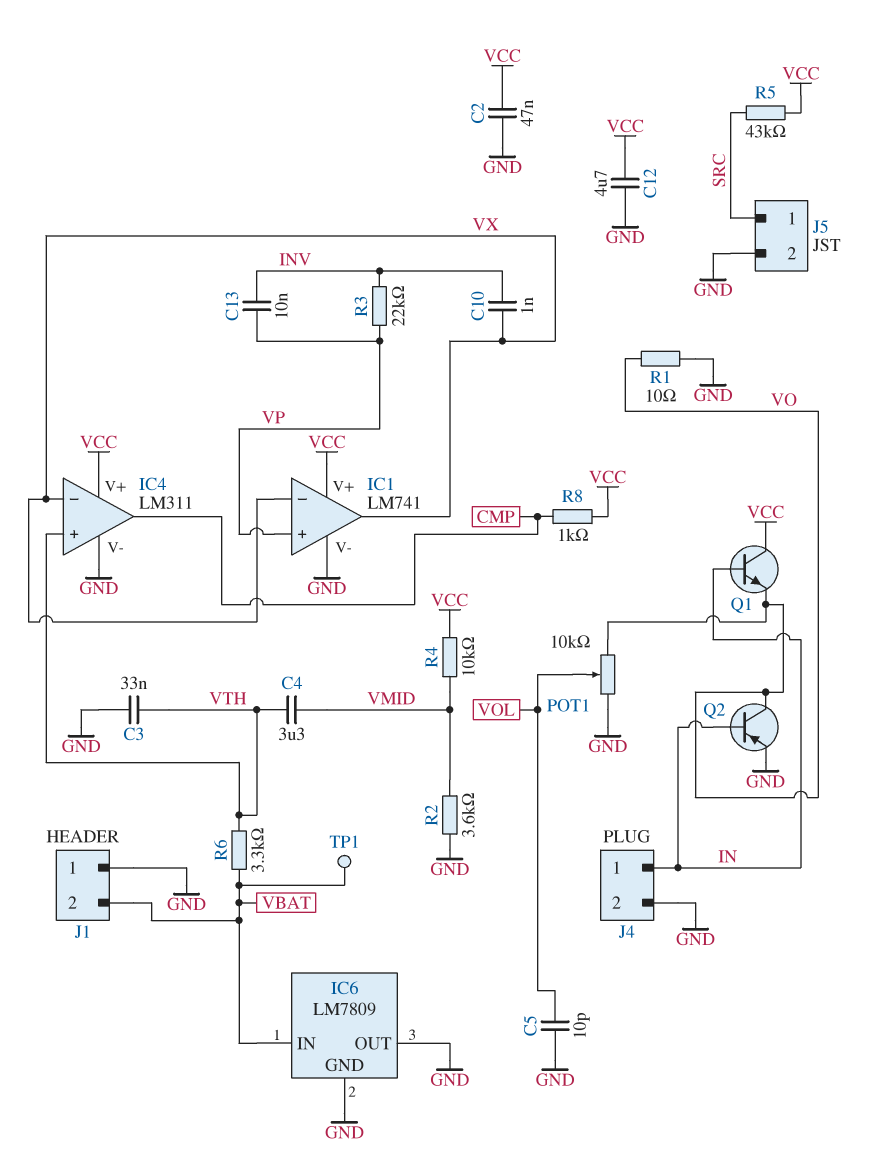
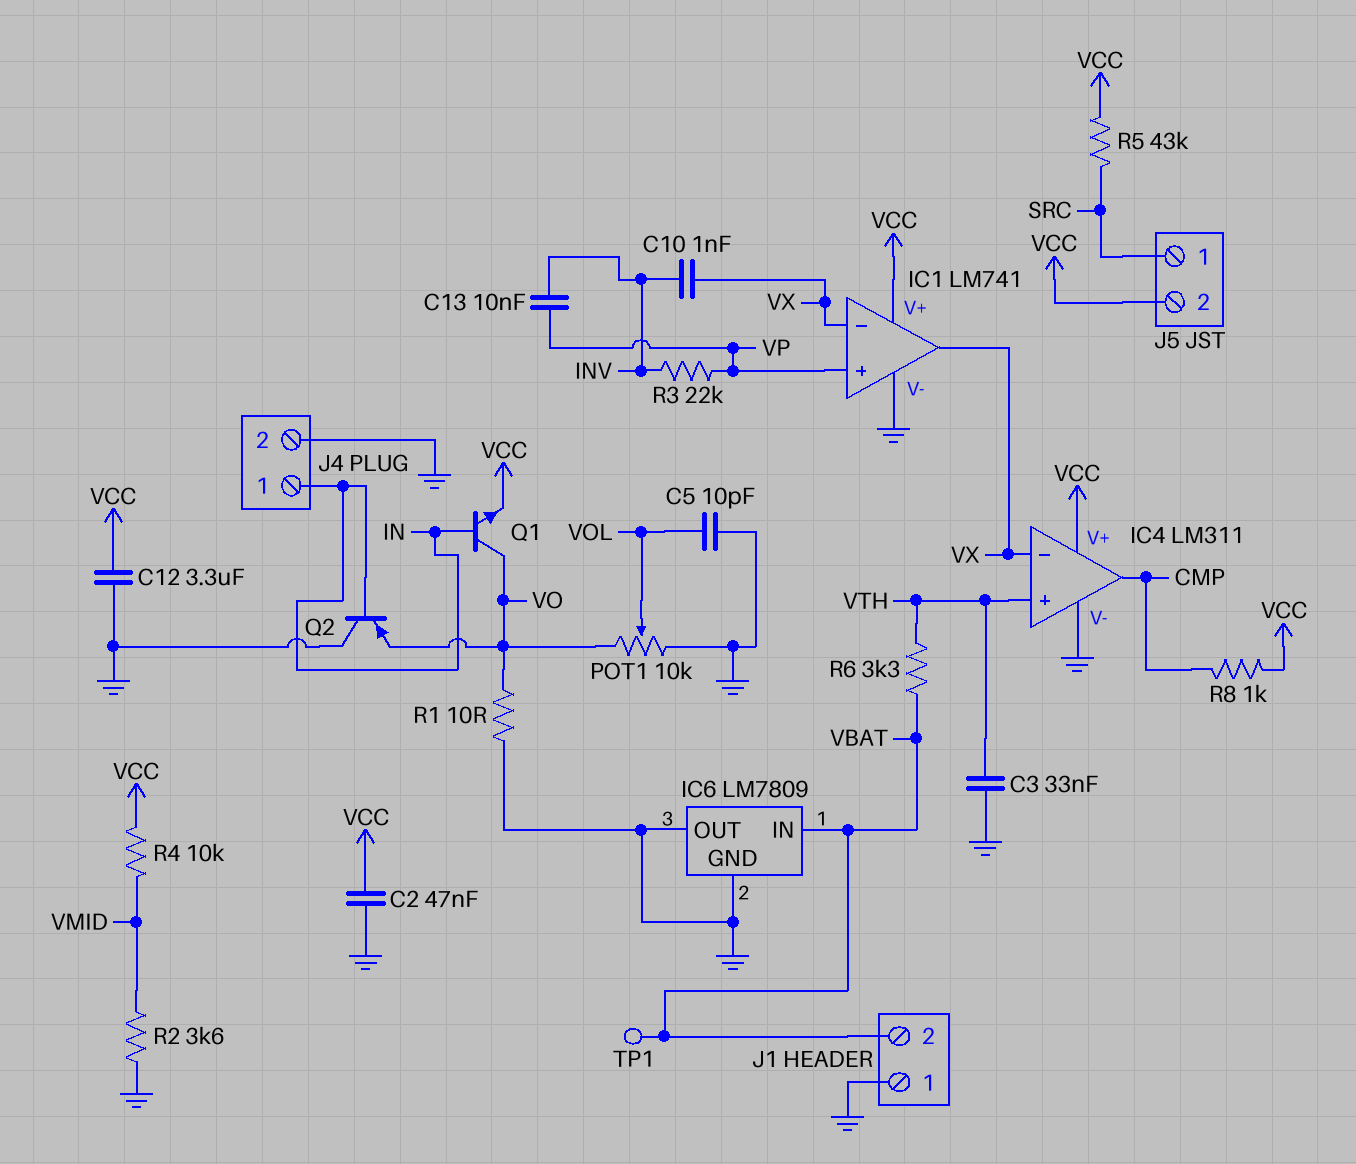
C4: 3.3uF (VMID, VTH) -> none
C12: 4.7uF (GND, VCC) -> 3.3uF (GND, VCC)
J5 pin 2: GND -> VCC
Q1: NPN (B IN, C VCC, E VO) -> NPN (B IN, C VO, E VCC)
Q2: PNP (B IN, C VO, E GND) -> PNP (B IN, C GND, E VO)

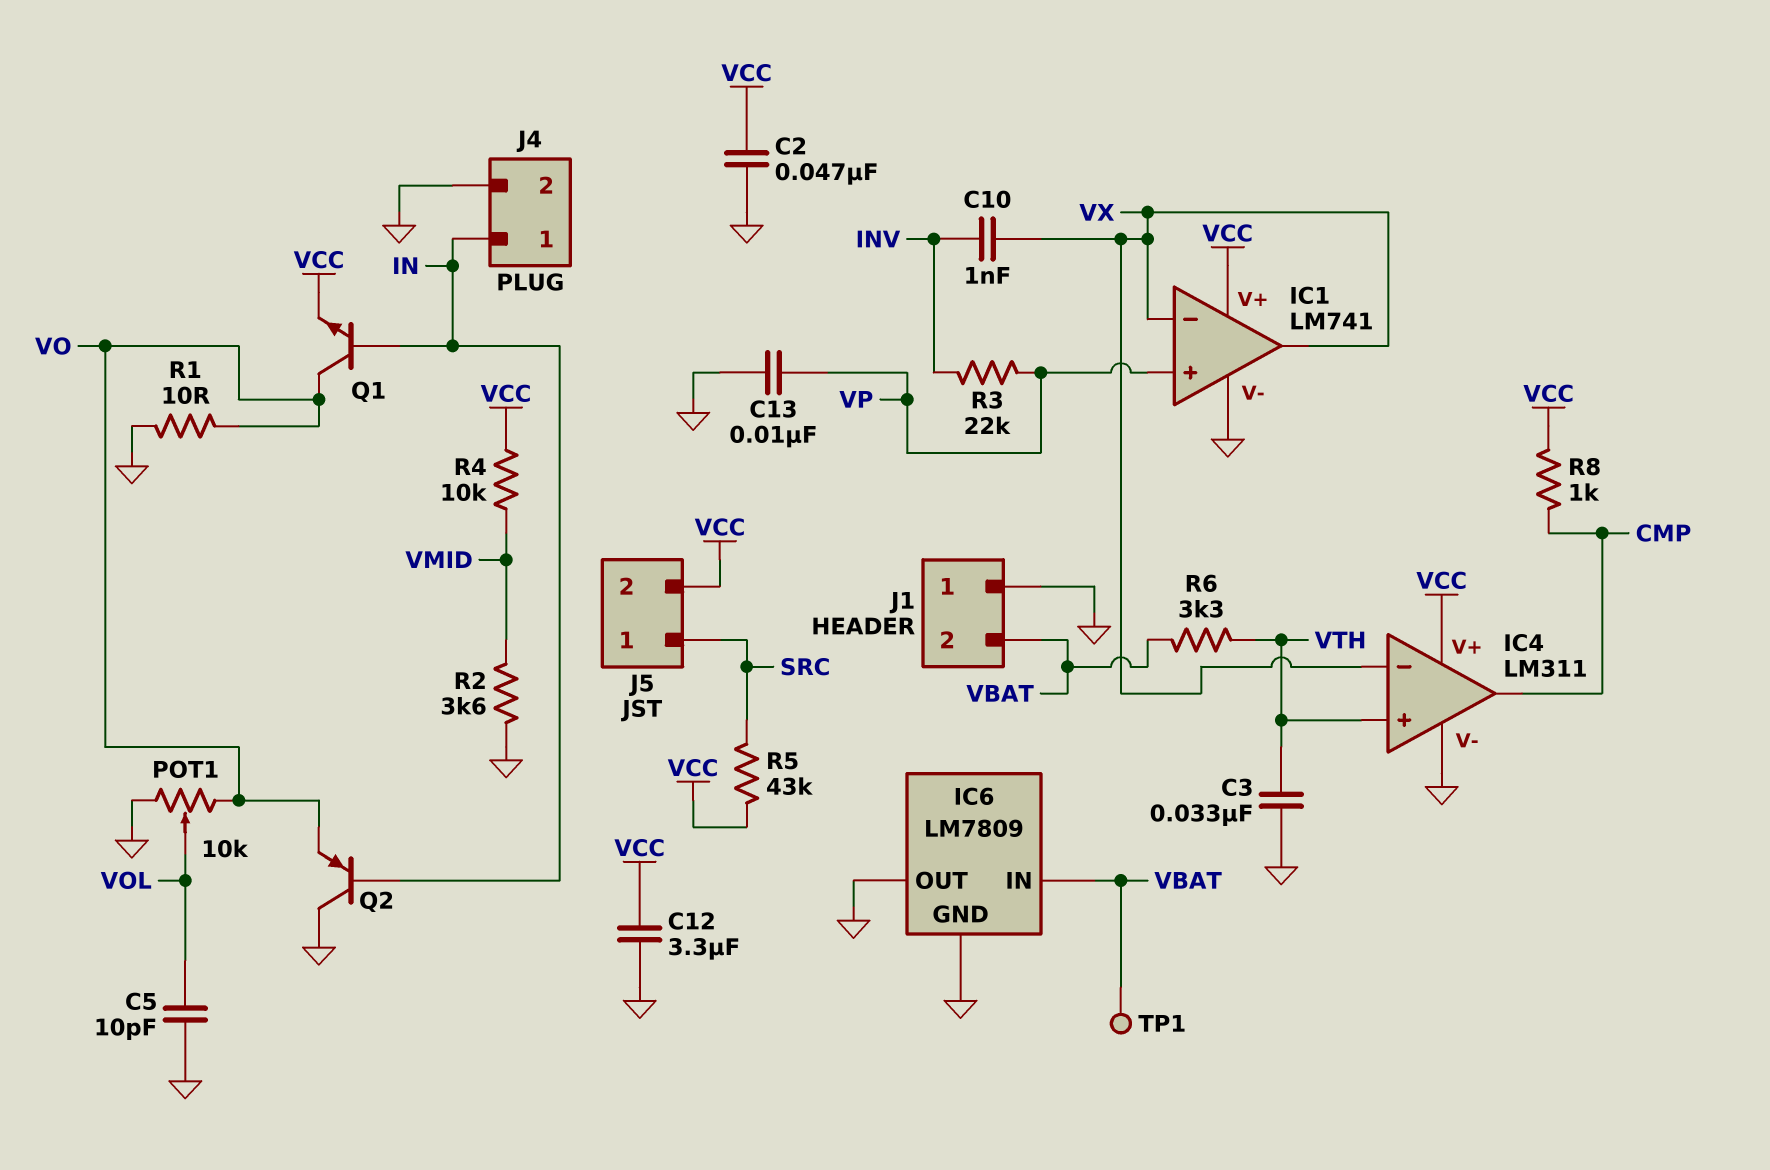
C13: 10nF (INV, VP) -> 10nF (GND, VP)

